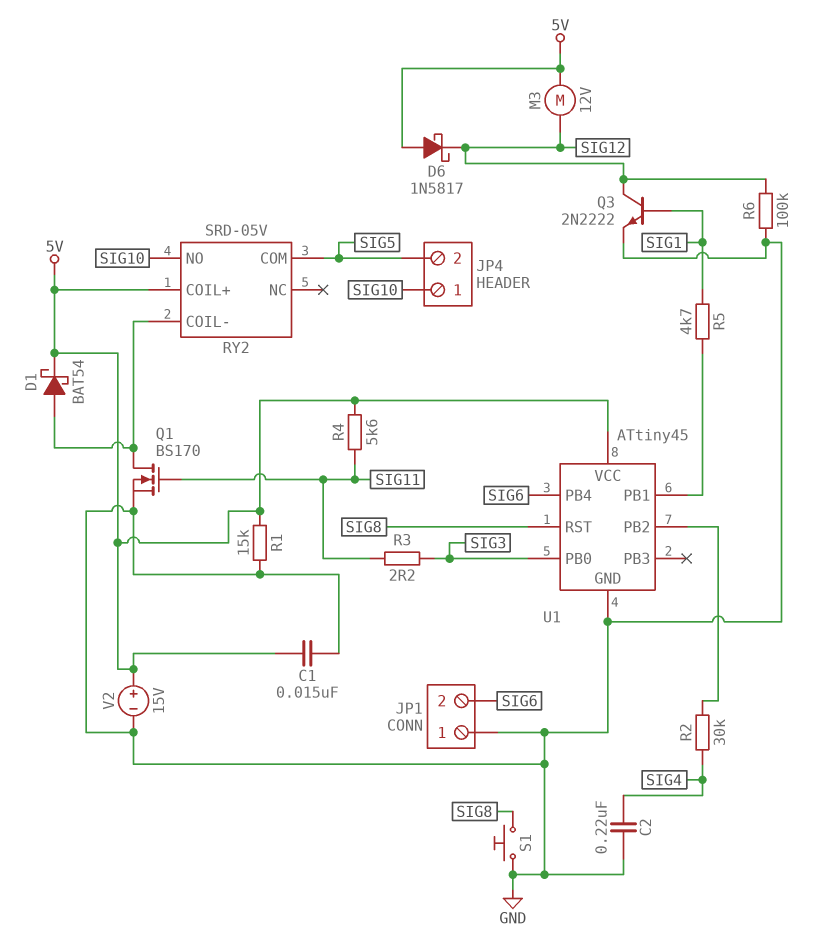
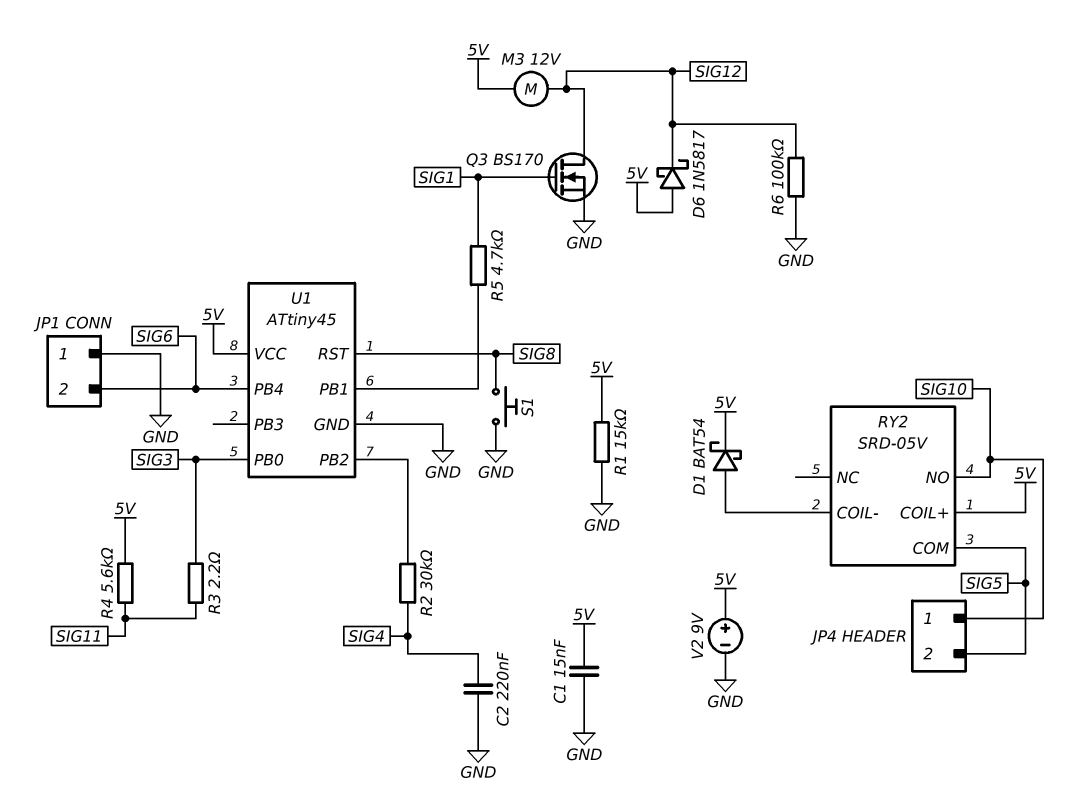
Q1: NMOS BS170 (G SIG11, D RY2/COIL-, S GND) -> none
Q3: NPN 2N2222 (B SIG1, C SIG12, E GND) -> NMOS BS170 (G SIG1, D SIG12, S GND)
V2: 15V (plus 5V, minus GND) -> 9V (plus 5V, minus GND)

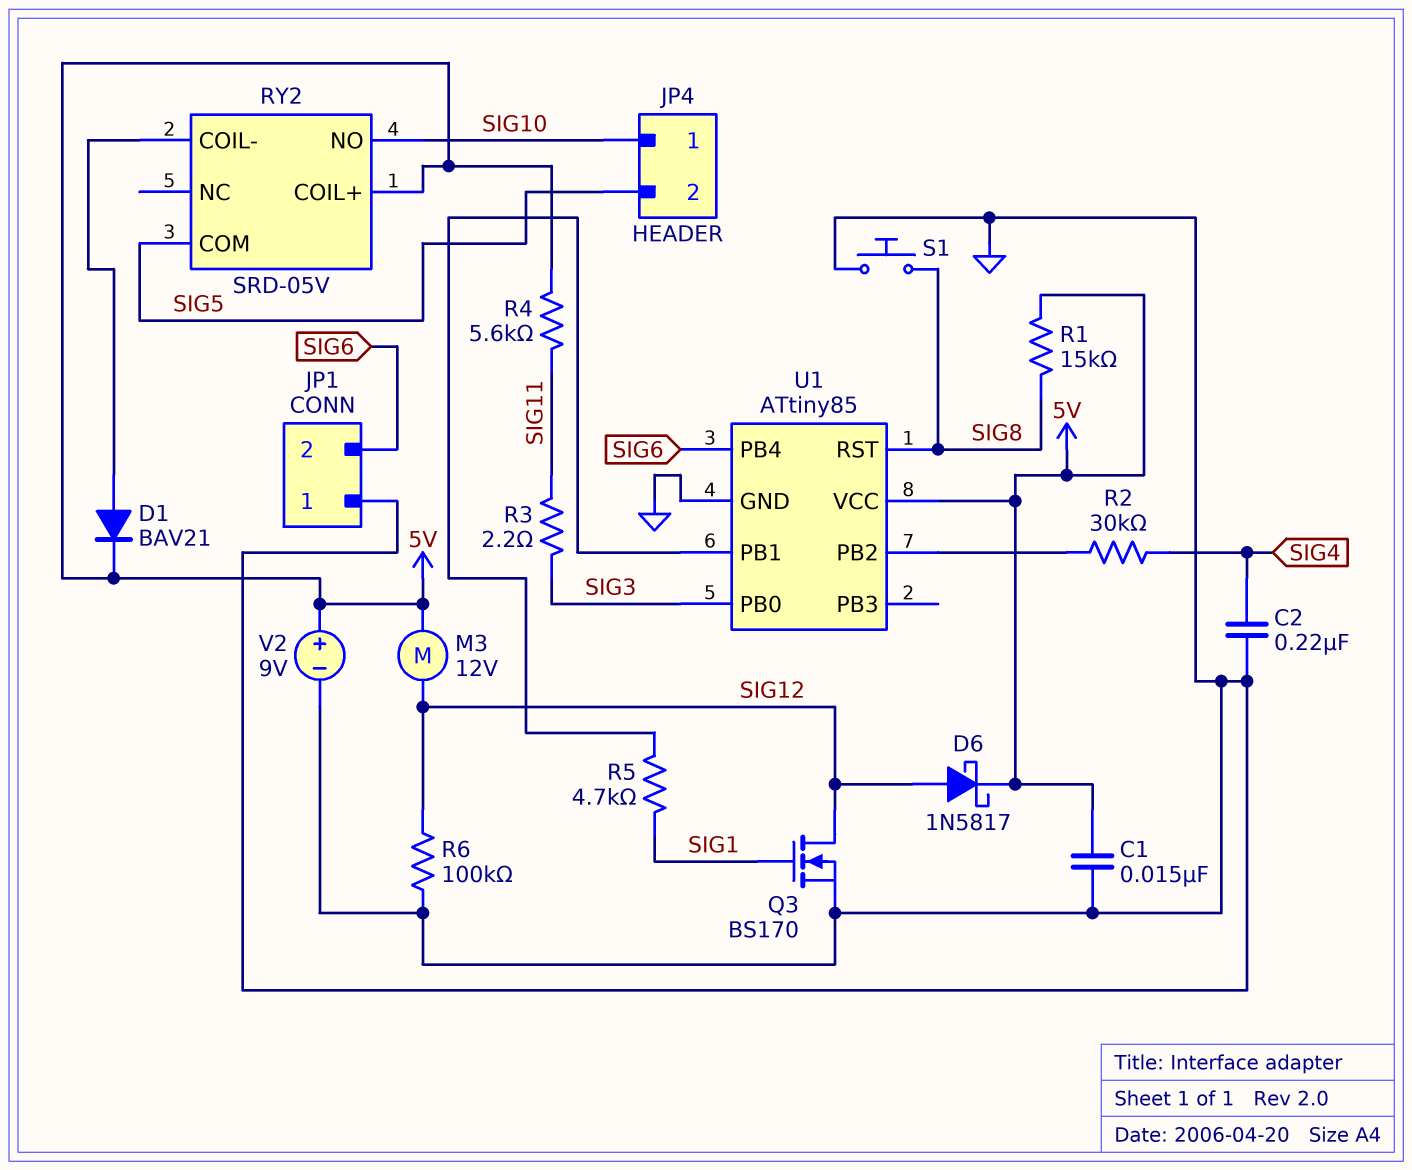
D1: schottky BAT54 (A RY2/COIL-, K 5V) -> diode BAV21 (A RY2/COIL-, K 5V)
D6: schottky 1N5817 (A 5V, K SIG12) -> schottky 1N5817 (A SIG12, K 5V)
R1: 15k (5V, GND) -> 15k (5V, SIG8)
U1: ATtiny45 -> ATtiny85

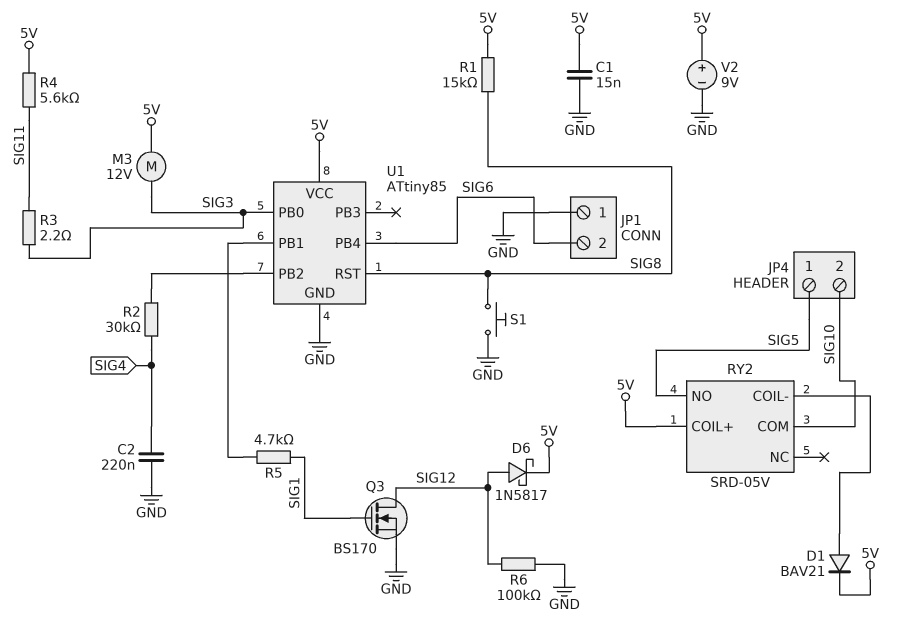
JP4 pin 1: SIG10 -> SIG5
JP4 pin 2: SIG5 -> SIG10
M3: motor 12V (5V, SIG12) -> motor 12V (5V, SIG3)
RY2 pin COM: SIG5 -> SIG10
RY2 pin NO: SIG10 -> SIG5

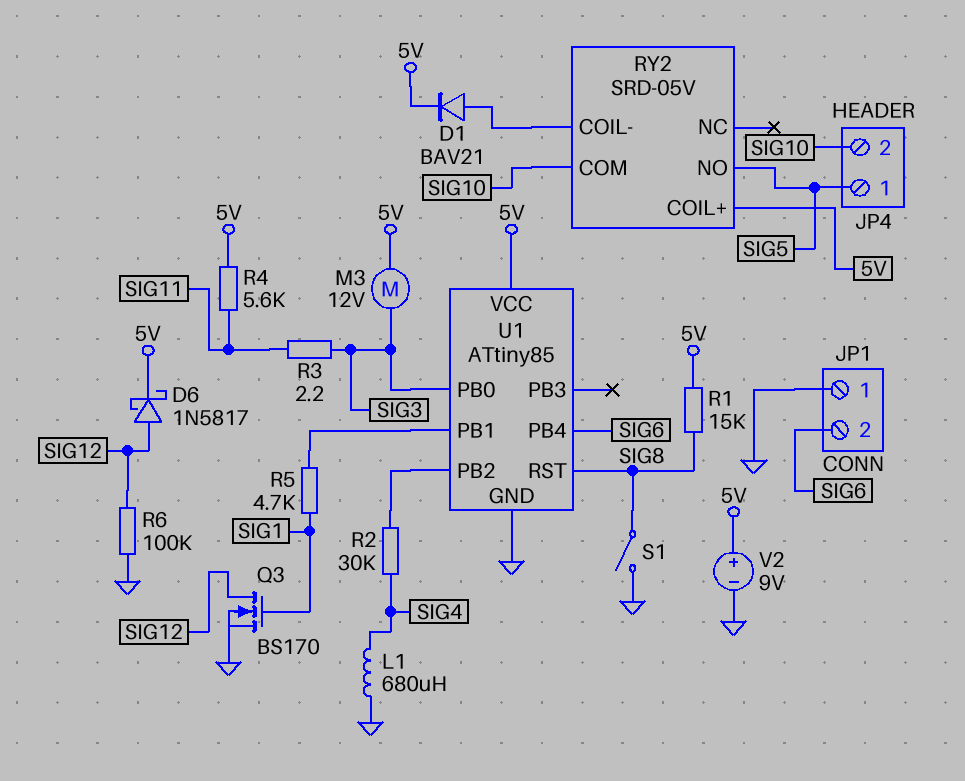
C1: 15nF (5V, GND) -> none
C2: 220nF (GND, SIG4) -> none
L1: none -> 680uH (GND, SIG4)
S1: button (GND, SIG8) -> switch (GND, SIG8)

